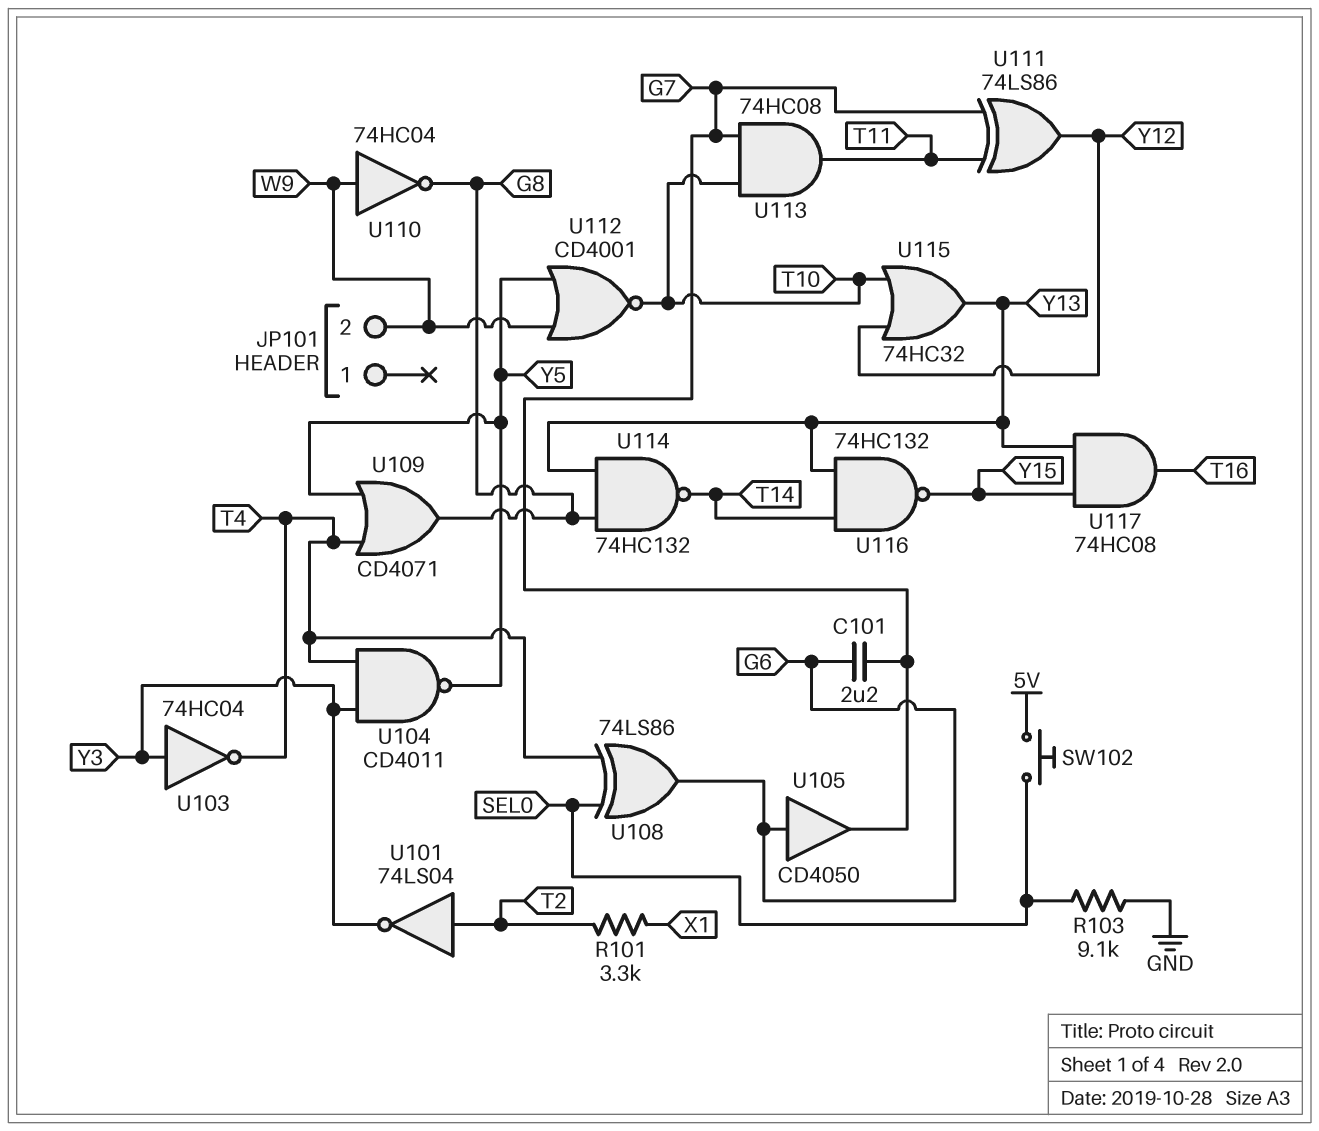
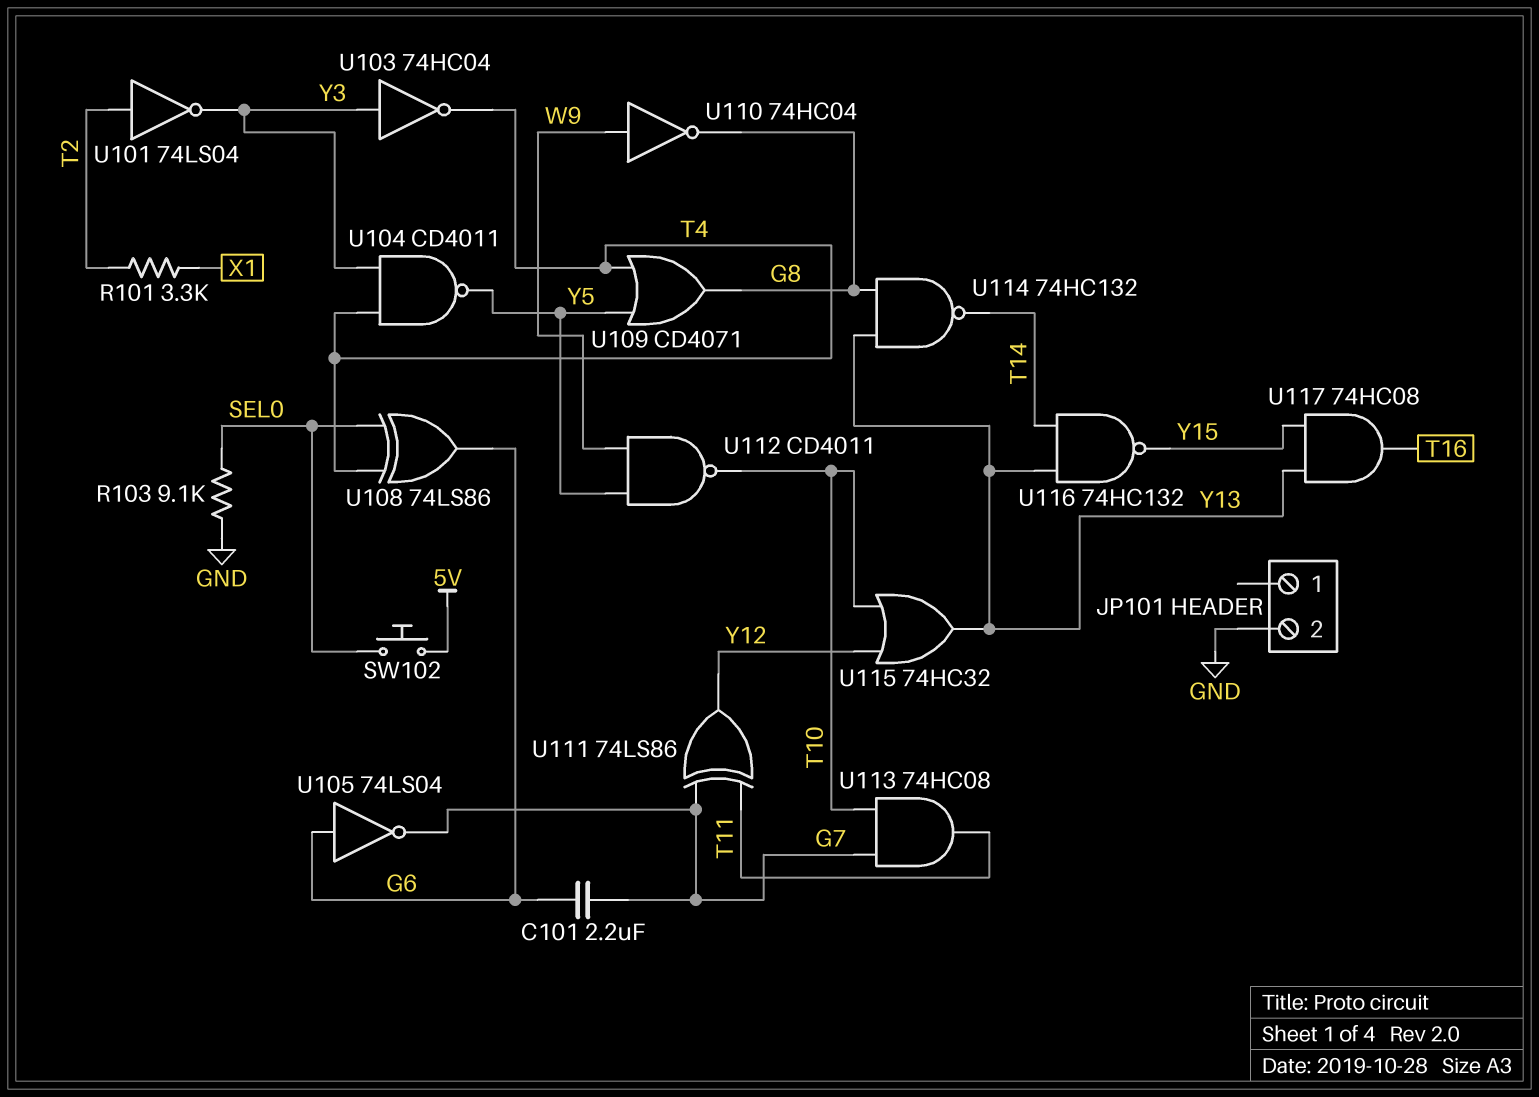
JP101 pin 2: W9 -> GND
U105: buffer CD4050 (in G6, out G7) -> NOT 74LS04 (in G6, out G7)
U112: NOR CD4001 (in W9, in Y5, out T10) -> NAND CD4011 (in W9, in Y5, out T10)

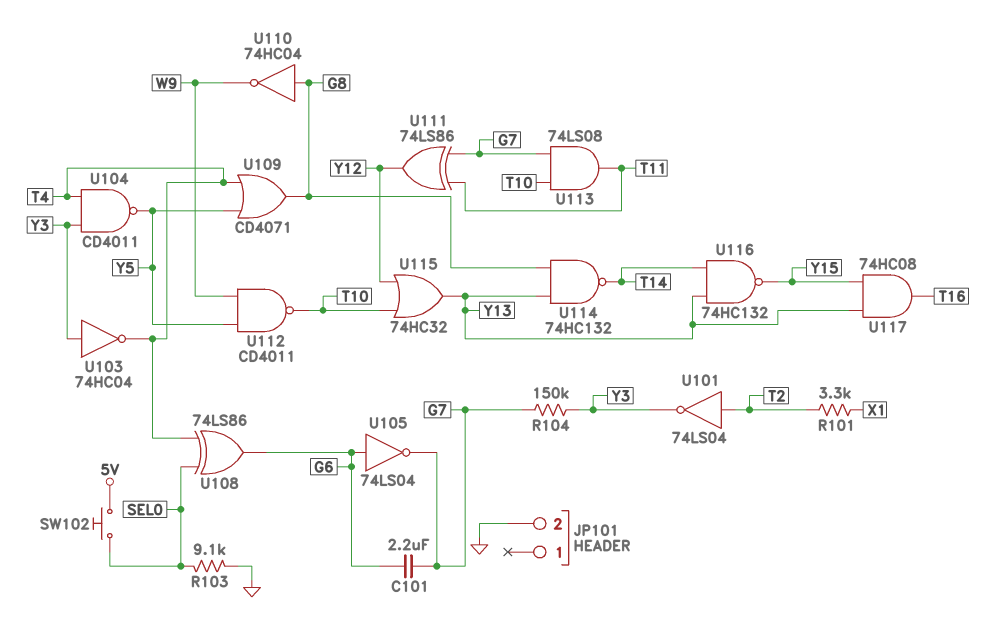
R104: none -> 150k (G7, Y3)
U110: NOT 74HC04 (in W9, out G8) -> NOT 74HC04 (in G8, out W9)
U113: AND 74HC08 (in G7, in T10, out T11) -> AND 74LS08 (in G7, in T10, out T11)

